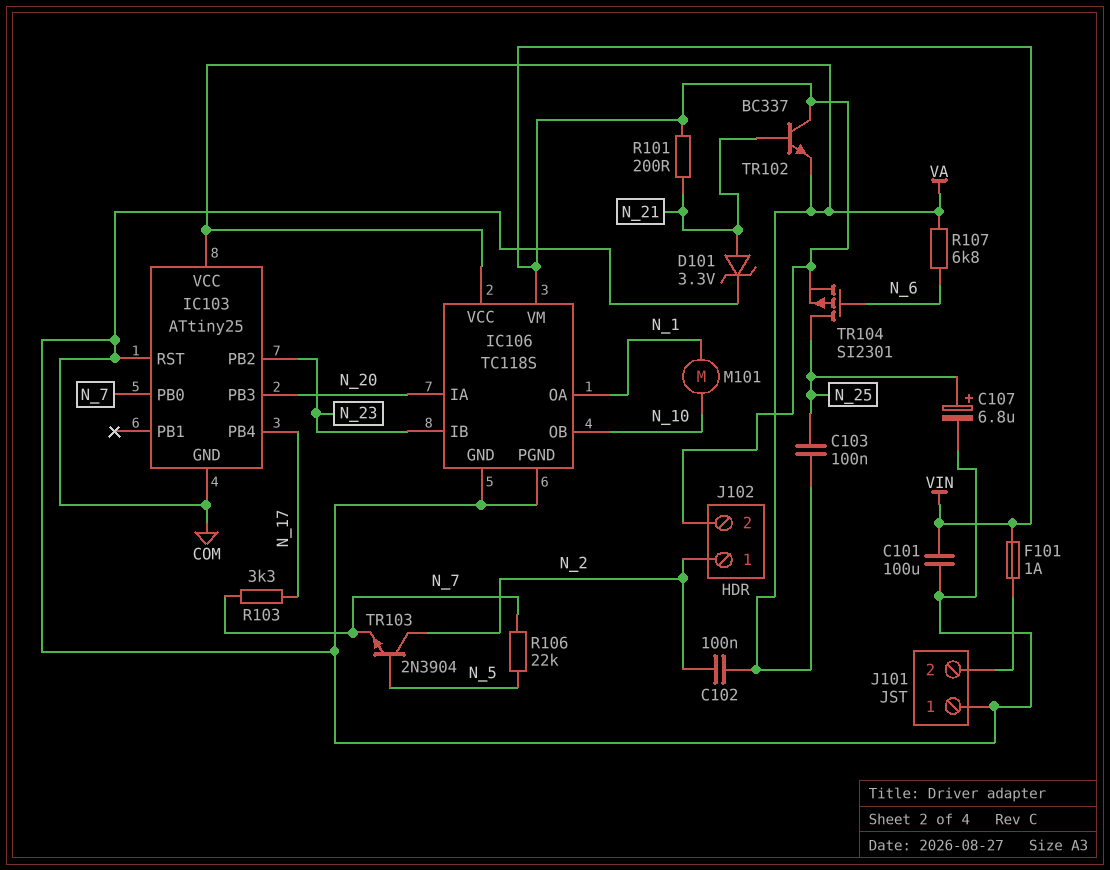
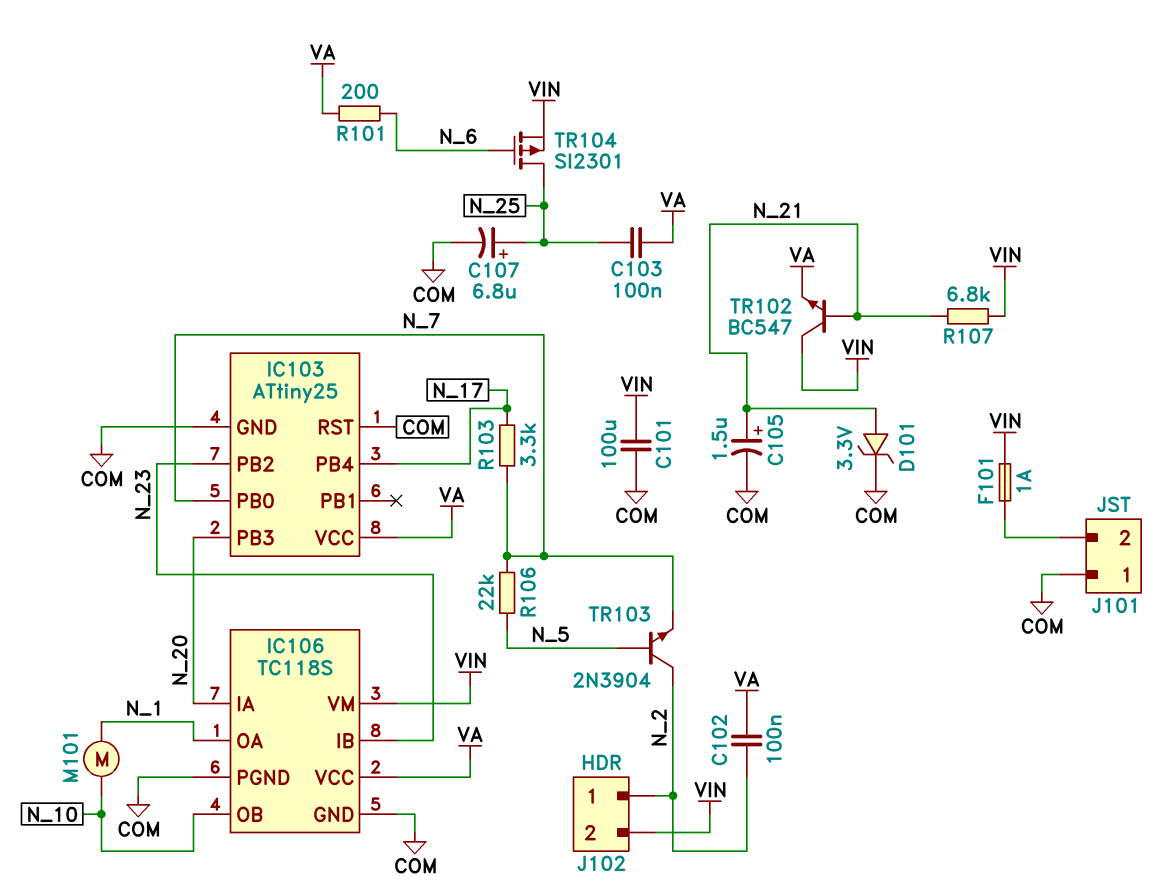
C105: none -> 1.5uF (plus N_21, minus COM)
R101: 200 (N_21, VIN) -> 200 (N_6, VA)
R107: 6.8k (N_6, VA) -> 6.8k (N_21, VIN)
TR102: NPN BC337 (B N_21, C VIN, E VA) -> NPN BC547 (B N_21, C VIN, E VA)

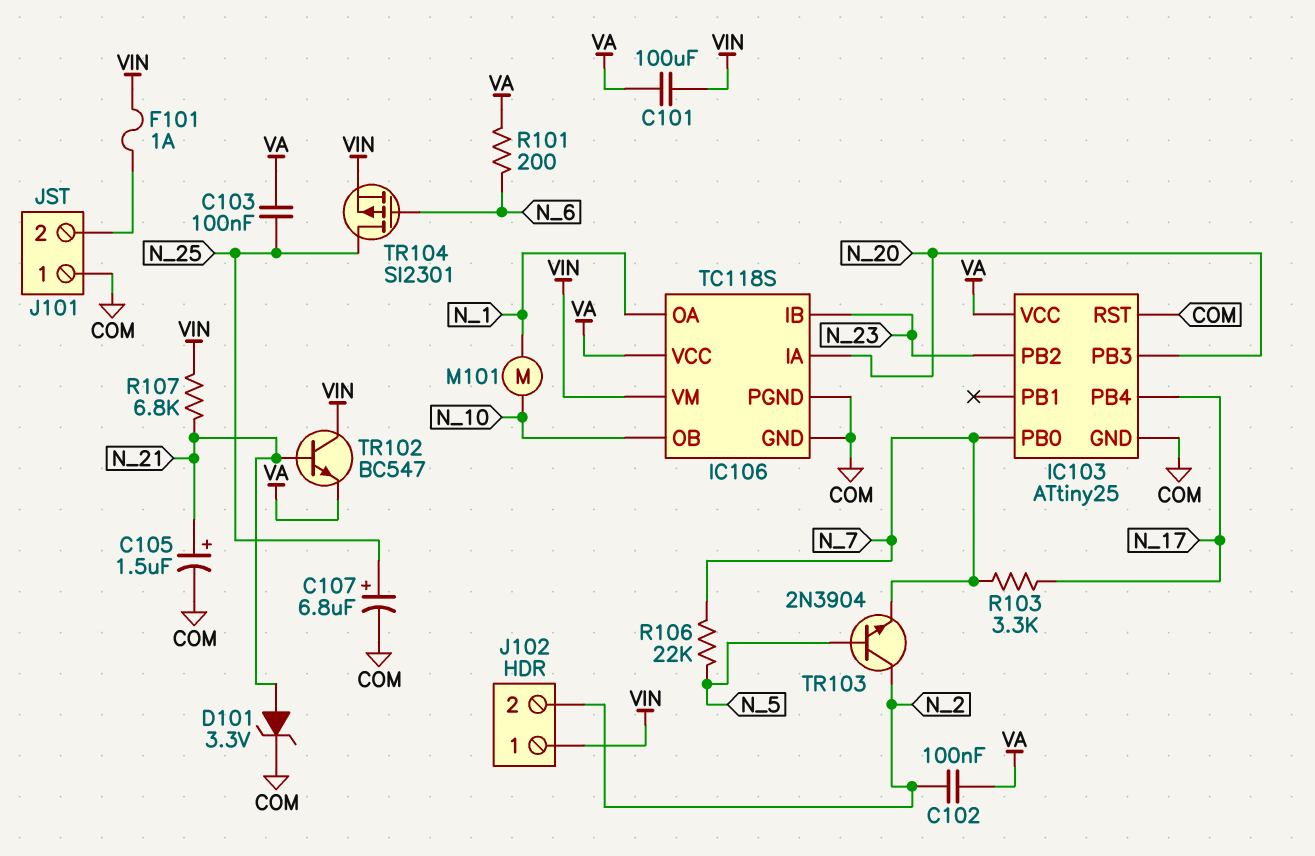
C101: 100uF (COM, VIN) -> 100uF (VA, VIN)
J102 pin 1: N_2 -> VIN
J102 pin 2: VIN -> N_2

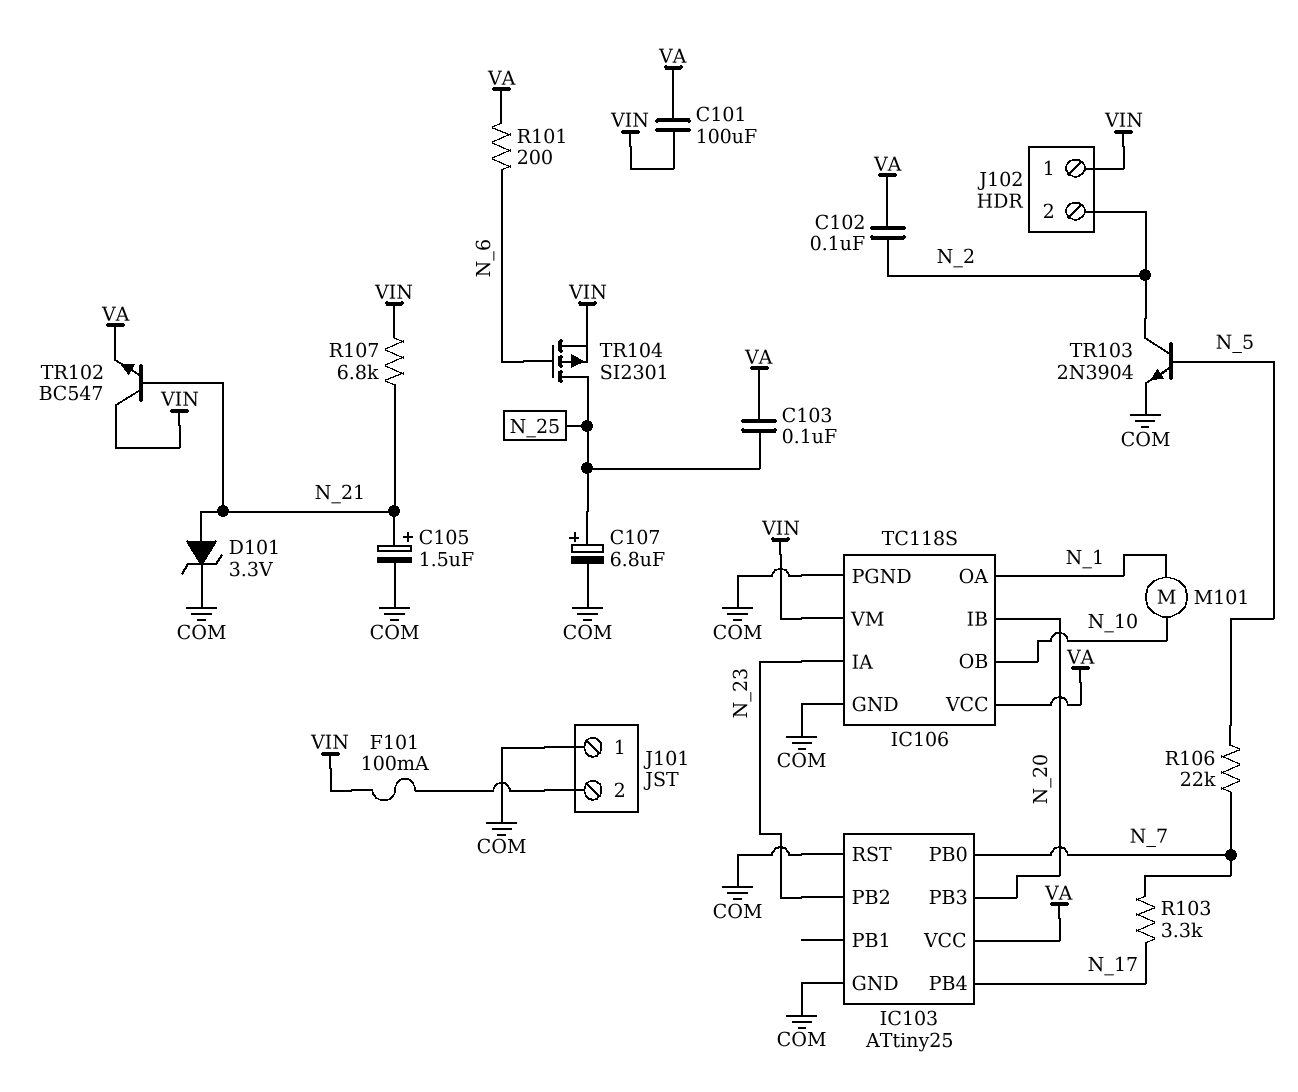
F101: 1A (J101/2, VIN) -> 100mA (J101/2, VIN)
IC106 pin IA: N_20 -> N_23
IC106 pin IB: N_23 -> N_20
TR103: NPN 2N3904 (B N_5, C N_2, E N_7) -> NPN 2N3904 (B N_5, C N_2, E COM)

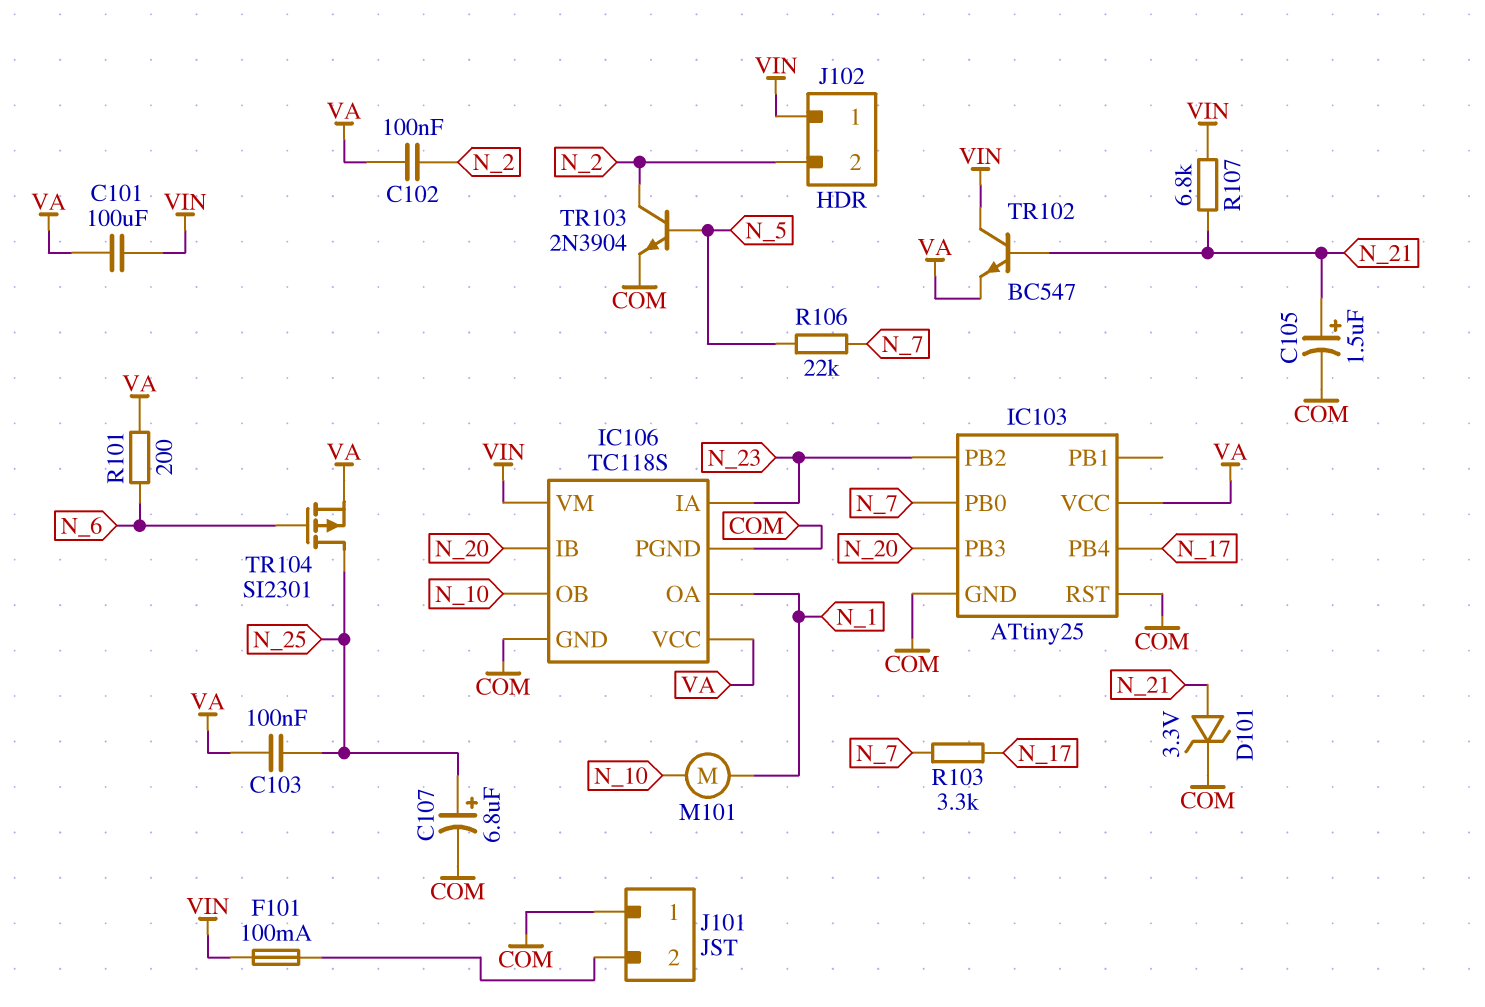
TR104: PMOS SI2301 (G N_6, D N_25, S VIN) -> PMOS SI2301 (G N_6, D N_25, S VA)

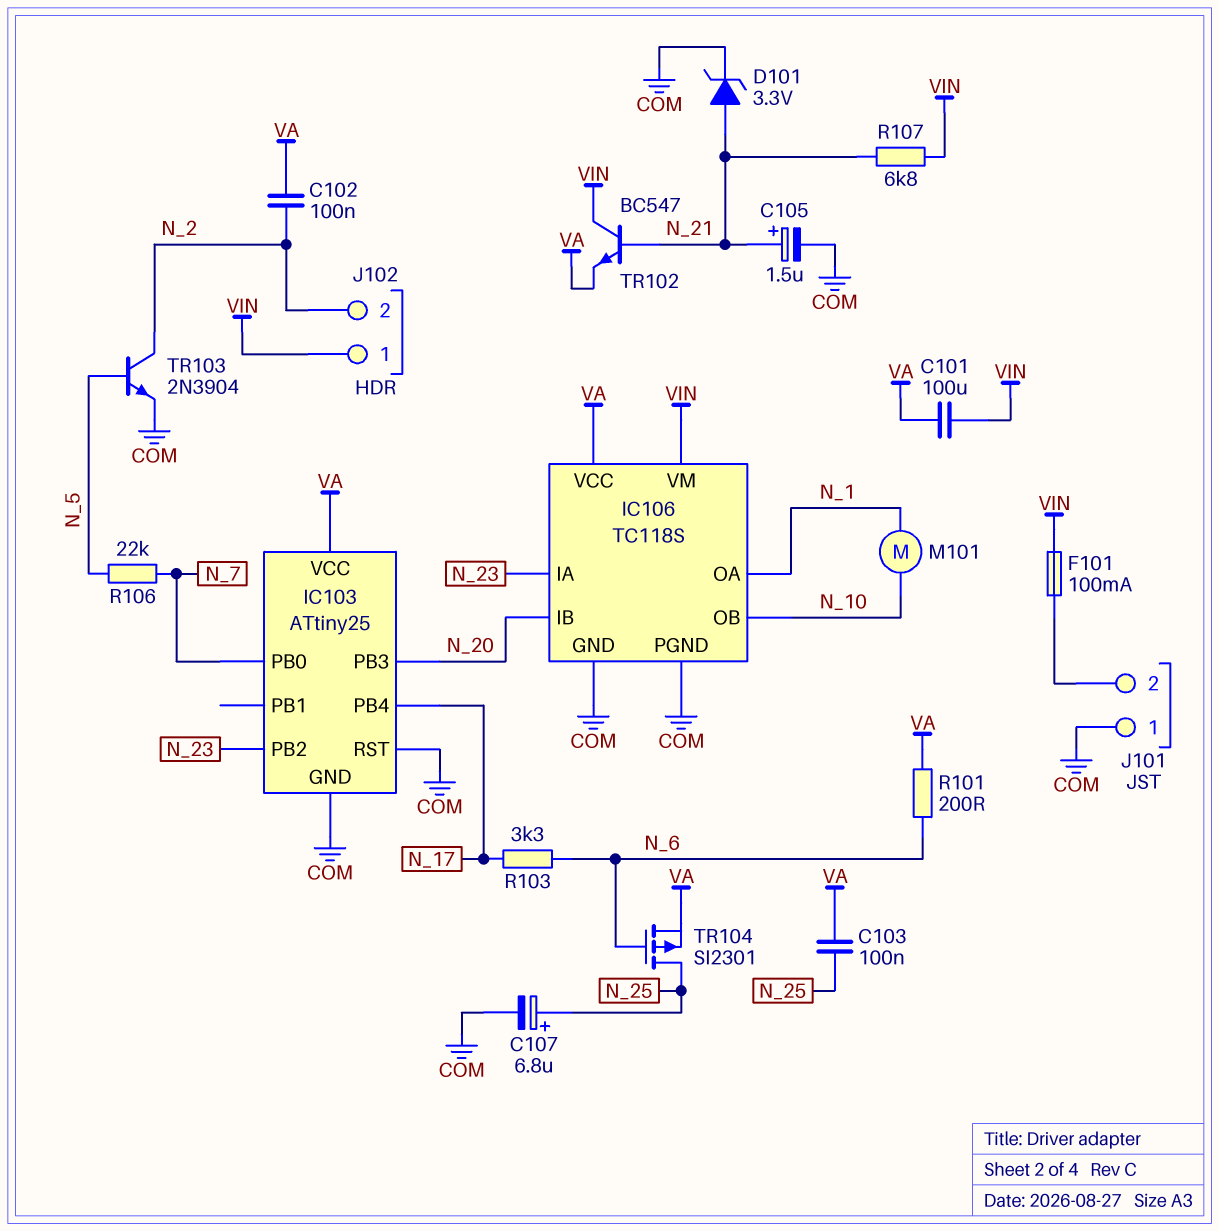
R103: 3.3k (N_7, N_17) -> 3.3k (N_6, N_17)

